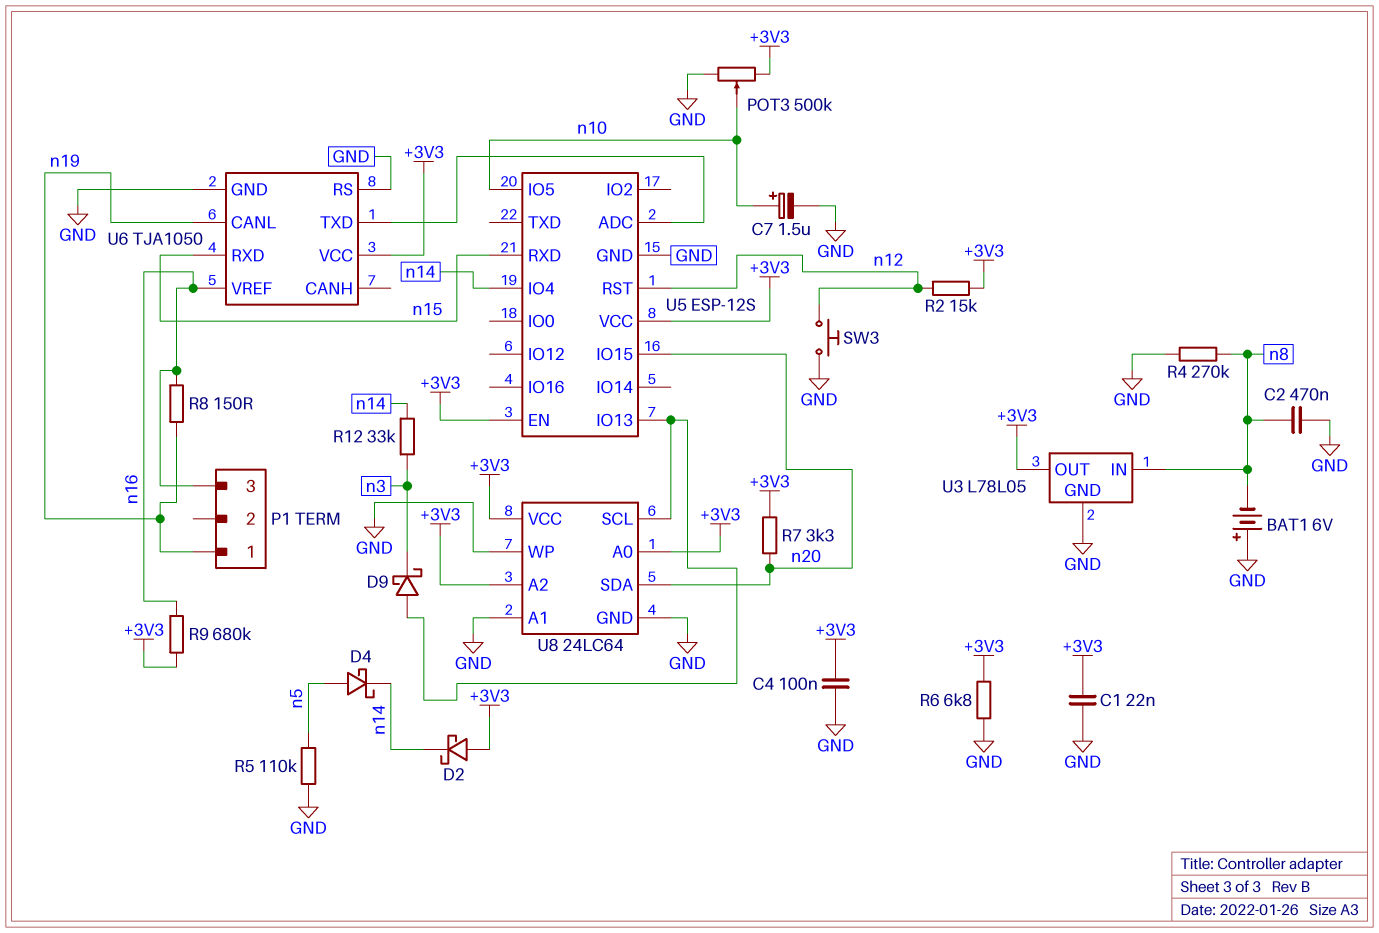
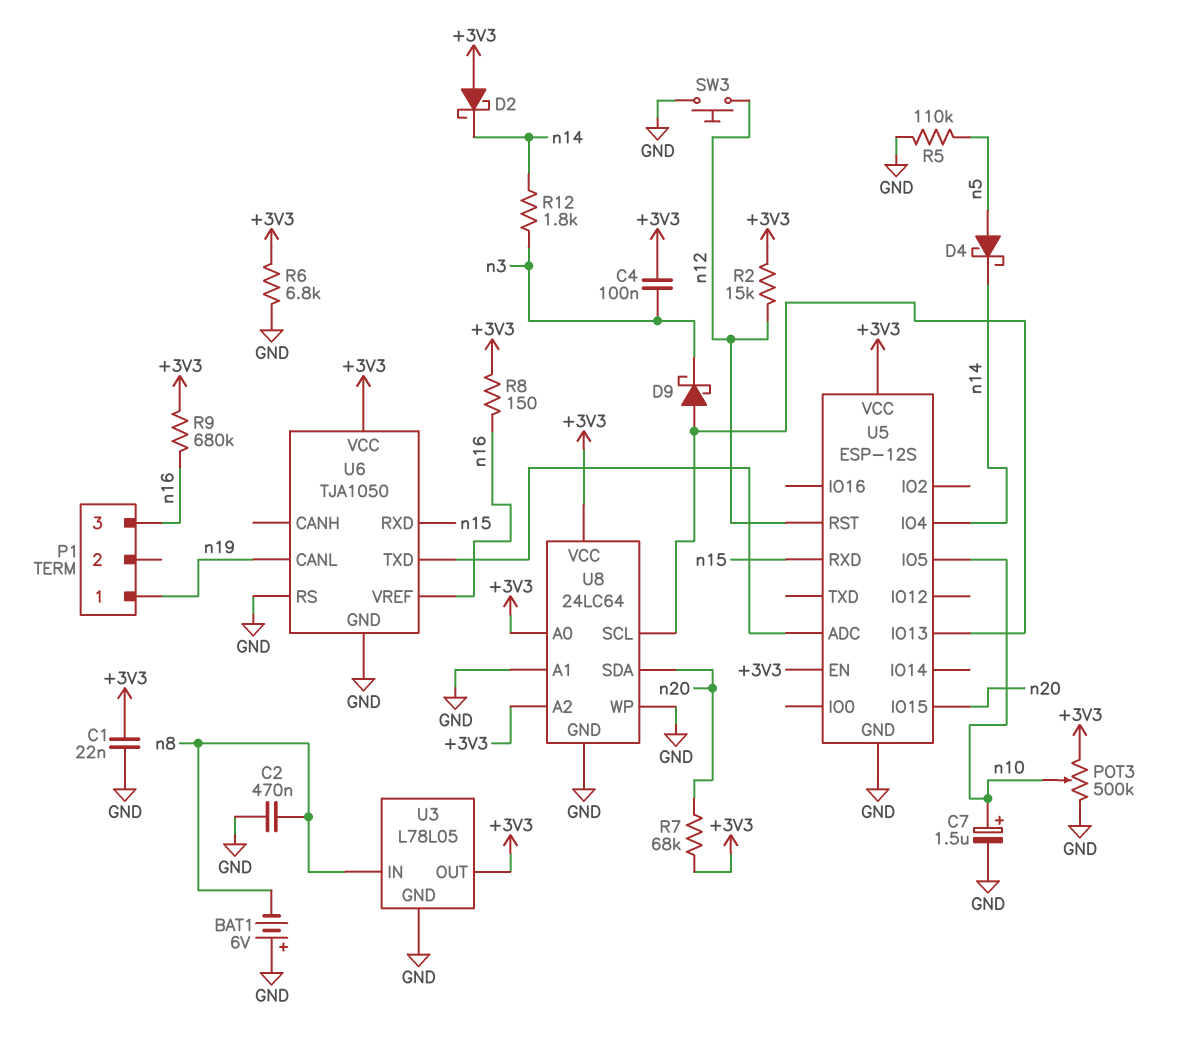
C4: 100nF (+3V3, GND) -> 100nF (+3V3, n3)
R4: 270k (GND, n8) -> none
R7: 3.3k (+3V3, n20) -> 68k (+3V3, n20)
R8: 150 (n16, n19) -> 150 (+3V3, n16)
R12: 33k (n3, n14) -> 1.8k (n3, n14)

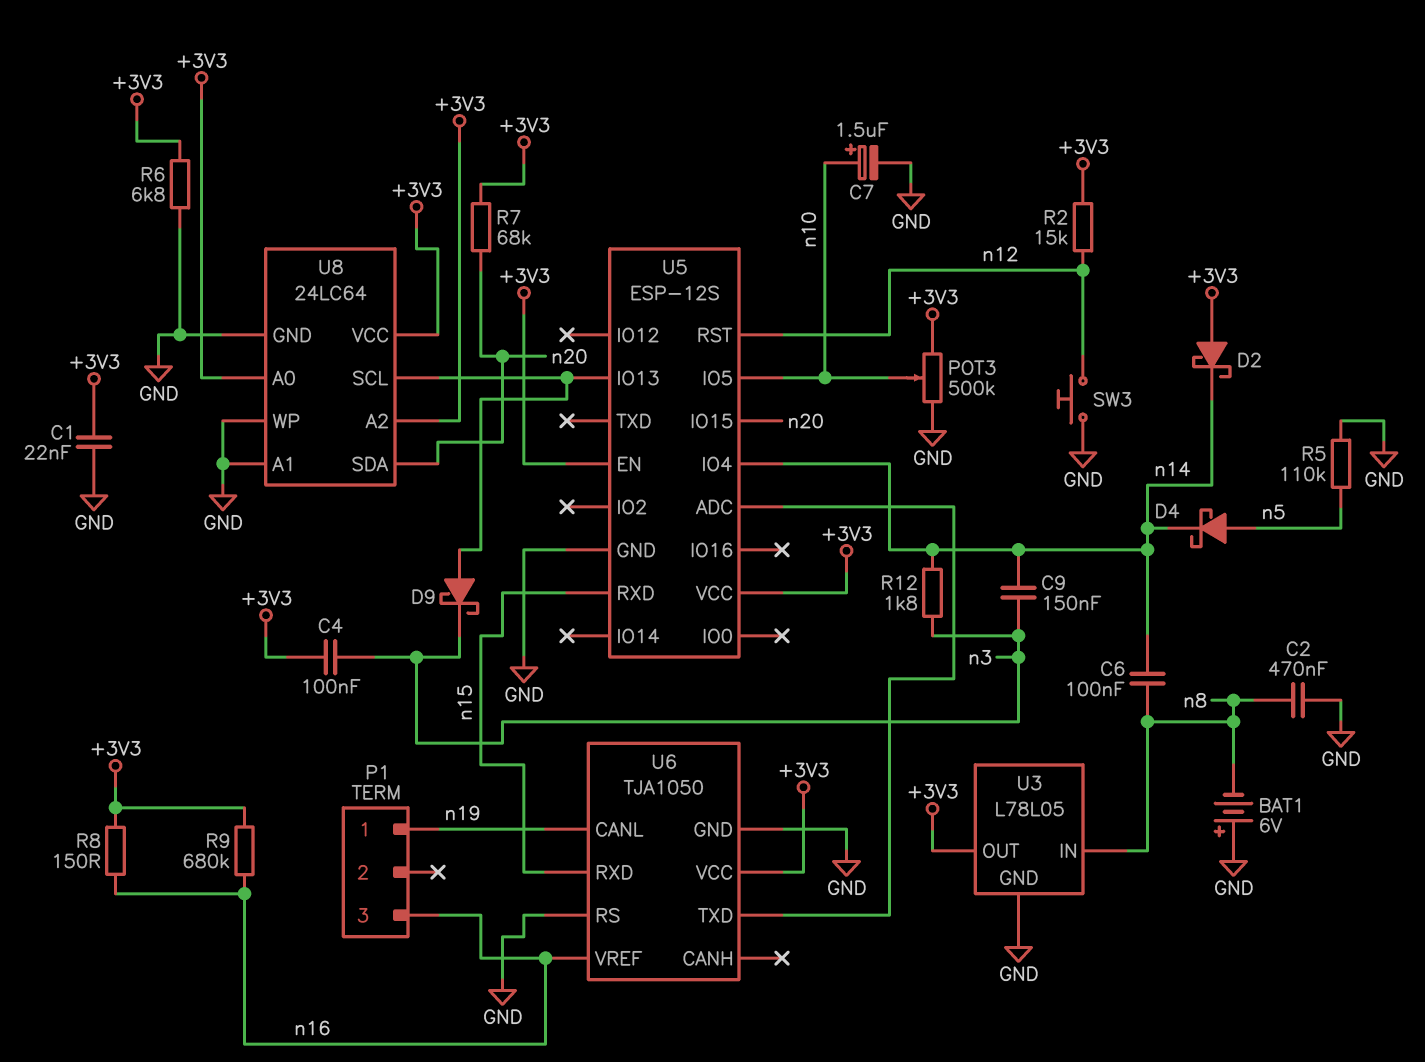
C6: none -> 100nF (n8, n14)
C9: none -> 150nF (n3, n14)

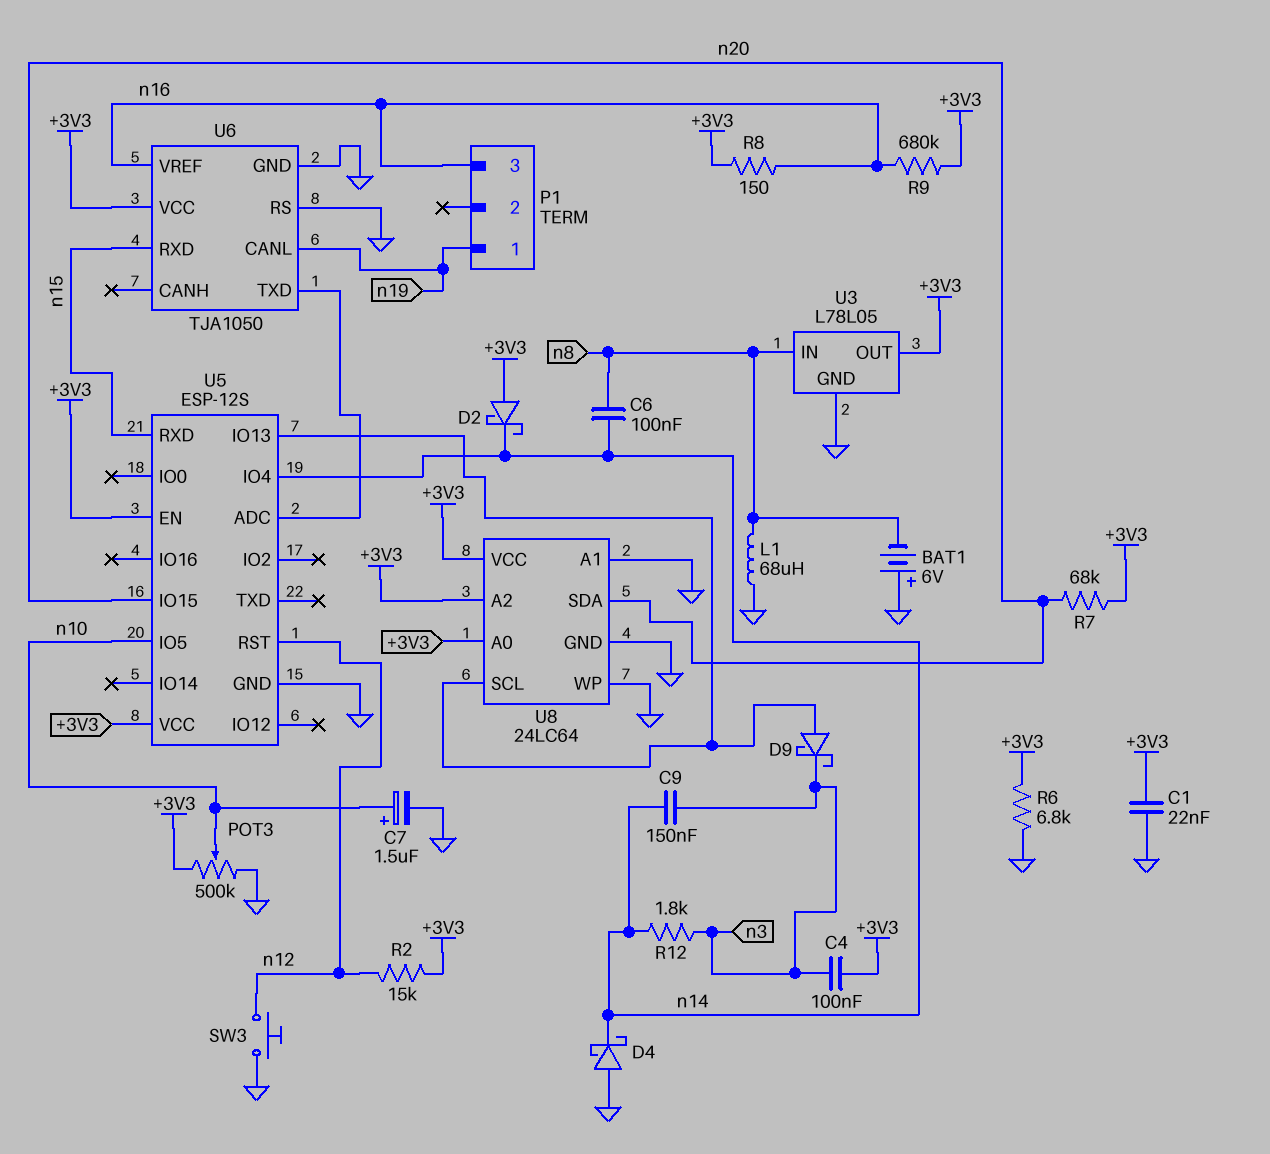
C2: 470nF (GND, n8) -> none
D4: schottky (A n5, K n14) -> schottky (A GND, K n14)
L1: none -> 68uH (GND, n8)
R5: 110k (GND, n5) -> none

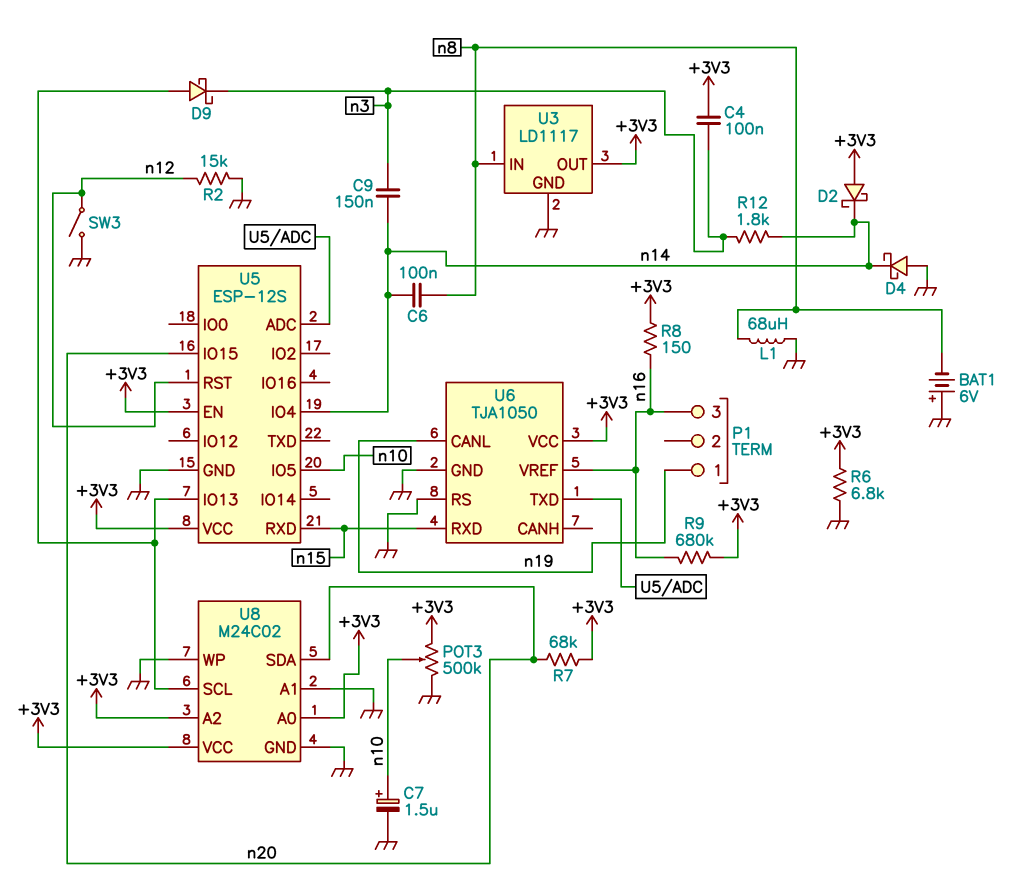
C1: 22nF (+3V3, GND) -> none
R2: 15k (+3V3, n12) -> 15k (GND, n12)
SW3: button (GND, n12) -> switch (GND, n12)
U3: L78L05 -> LD1117
U8: 24LC64 -> M24C02

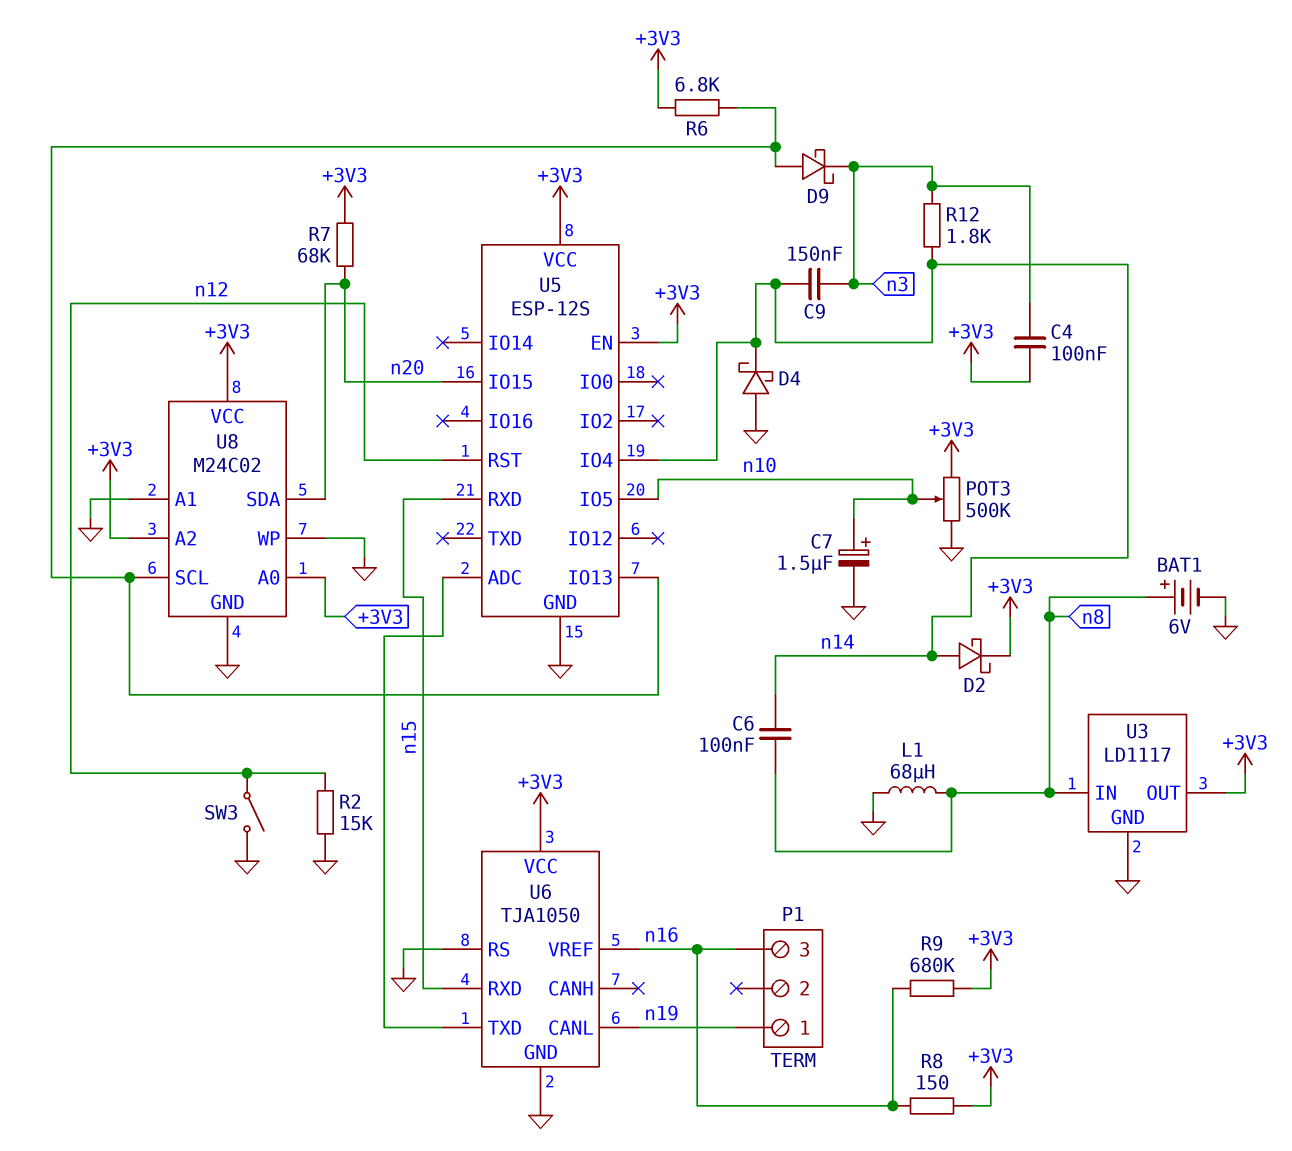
BAT1: 6V (plus GND, minus n8) -> 6V (plus n8, minus GND)
D2: schottky (A +3V3, K n14) -> schottky (A n14, K +3V3)
R6: 6.8k (+3V3, GND) -> 6.8k (+3V3, U5/IO13)

